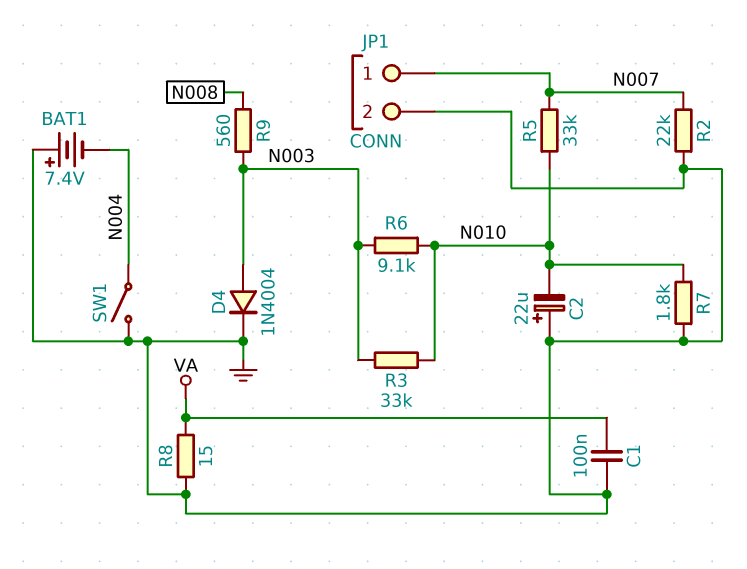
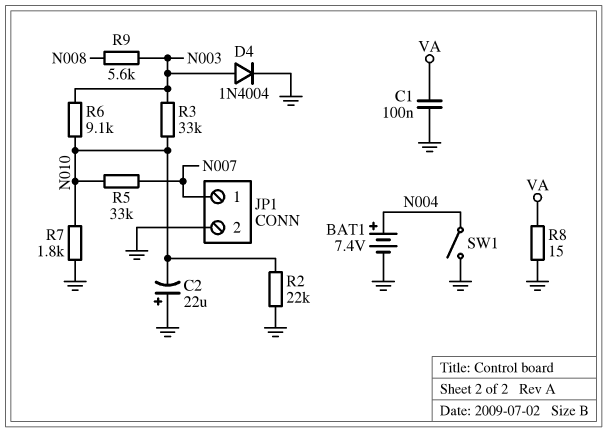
BAT1: 7.4V (plus GND, minus N004) -> 7.4V (plus N004, minus GND)
R2: 22k (GND, N007) -> 22k (GND, N010)
R9: 560 (N003, N008) -> 5.6k (N003, N008)

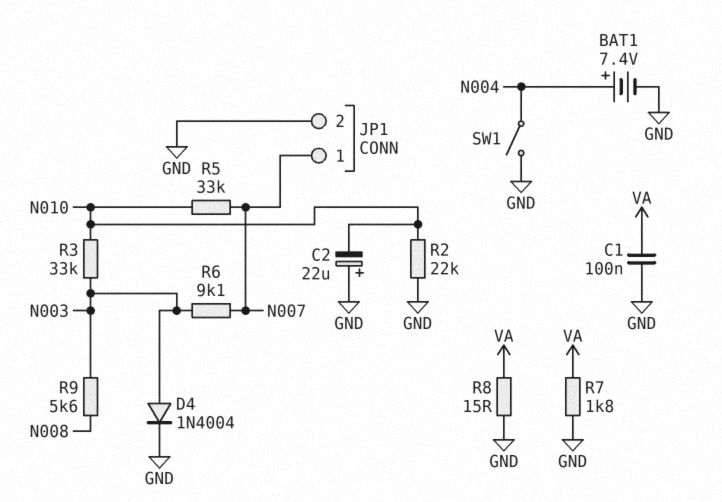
R6: 9.1k (N003, N010) -> 9.1k (N003, N007)
R7: 1.8k (GND, N010) -> 1.8k (GND, VA)

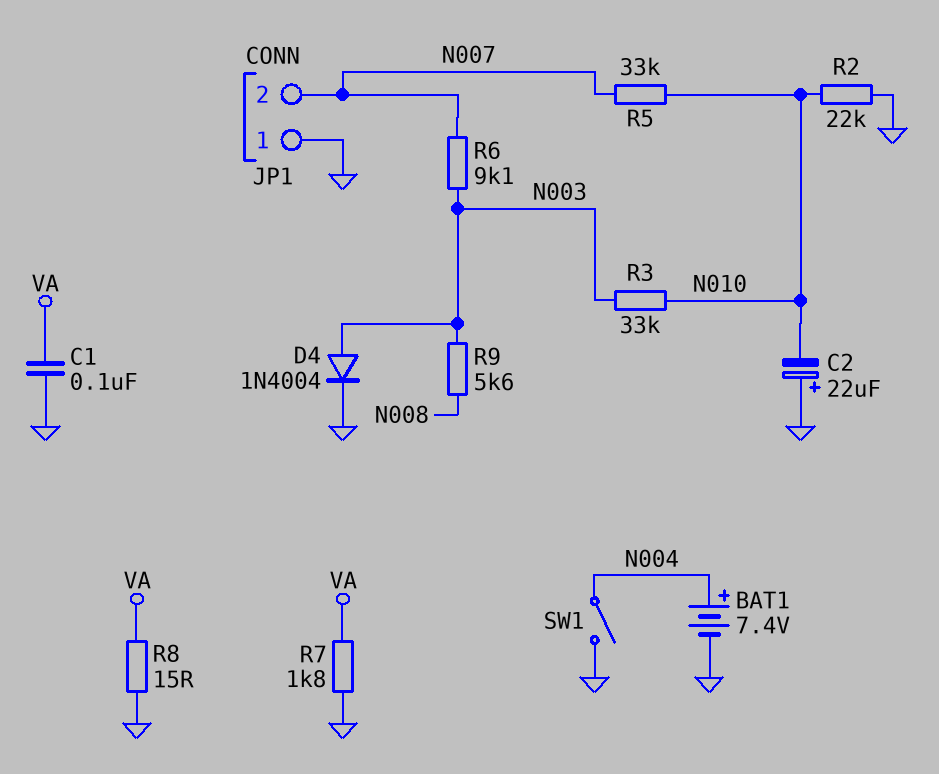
JP1 pin 1: N007 -> GND
JP1 pin 2: GND -> N007

